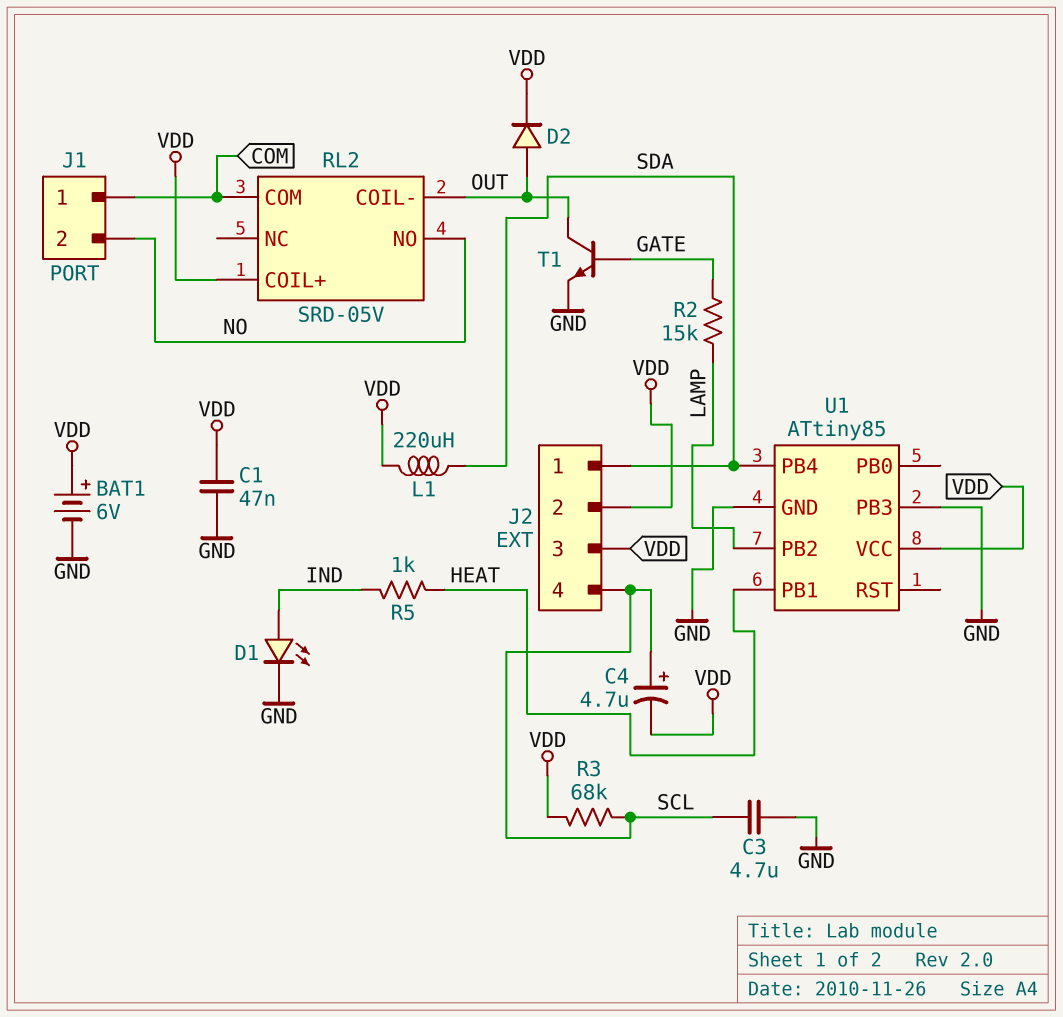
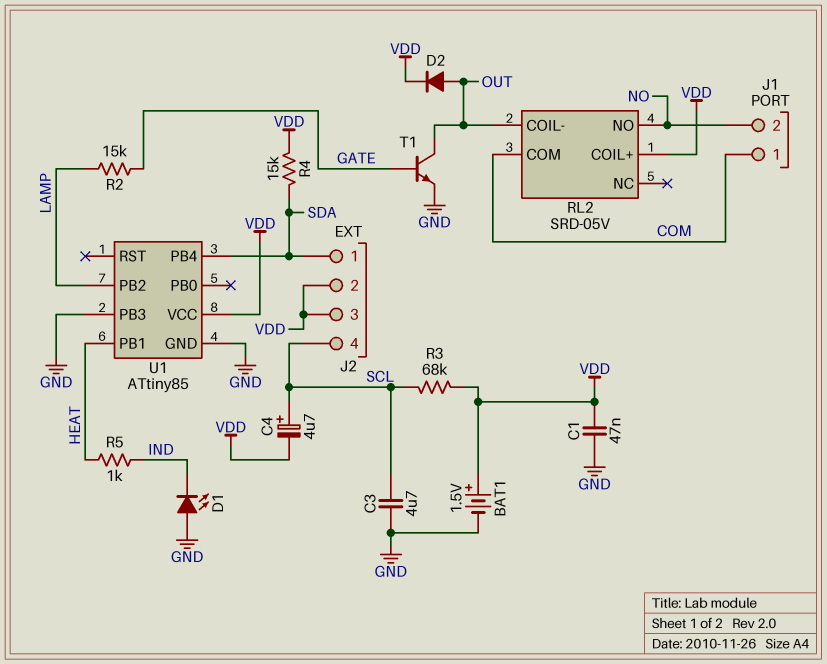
BAT1: 6V (plus VDD, minus GND) -> 1.5V (plus VDD, minus GND)
D1: LED (A IND, K GND) -> LED (A GND, K IND)
L1: 220uH (SDA, VDD) -> none
R4: none -> 15k (SDA, VDD)

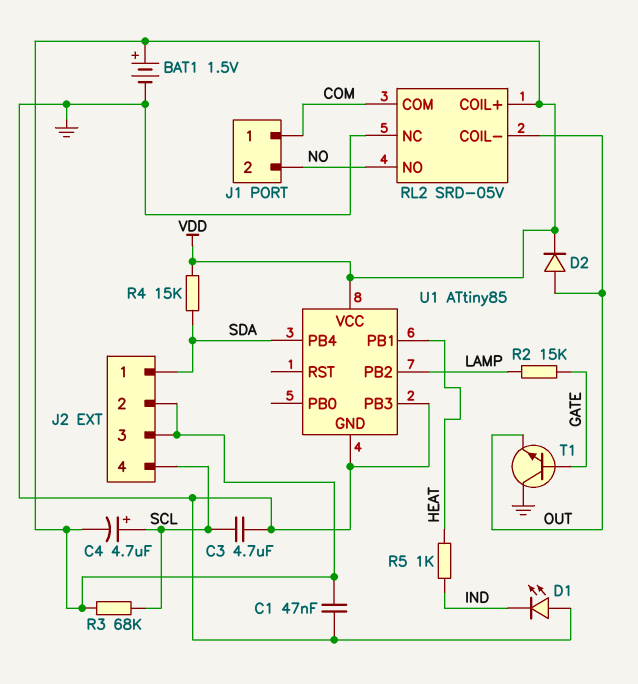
RL2 pin NC: none -> GND
T1: NPN (B GATE, C OUT, E GND) -> NPN (B GATE, C GND, E OUT)

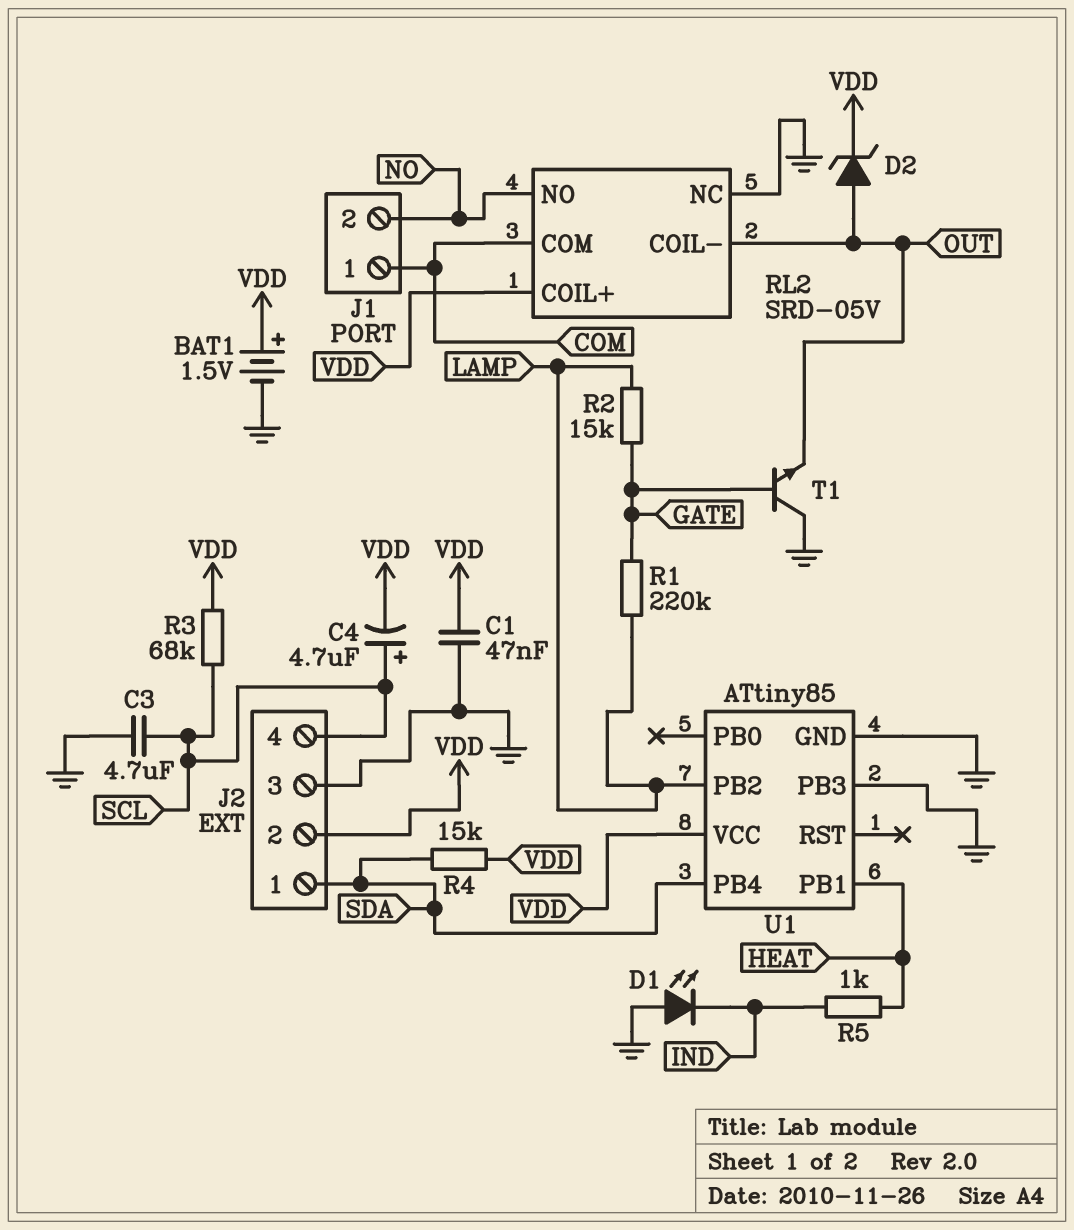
D2: diode (A OUT, K VDD) -> zener (A OUT, K VDD)
J2 pin 3: VDD -> GND
R1: none -> 220k (GATE, LAMP)

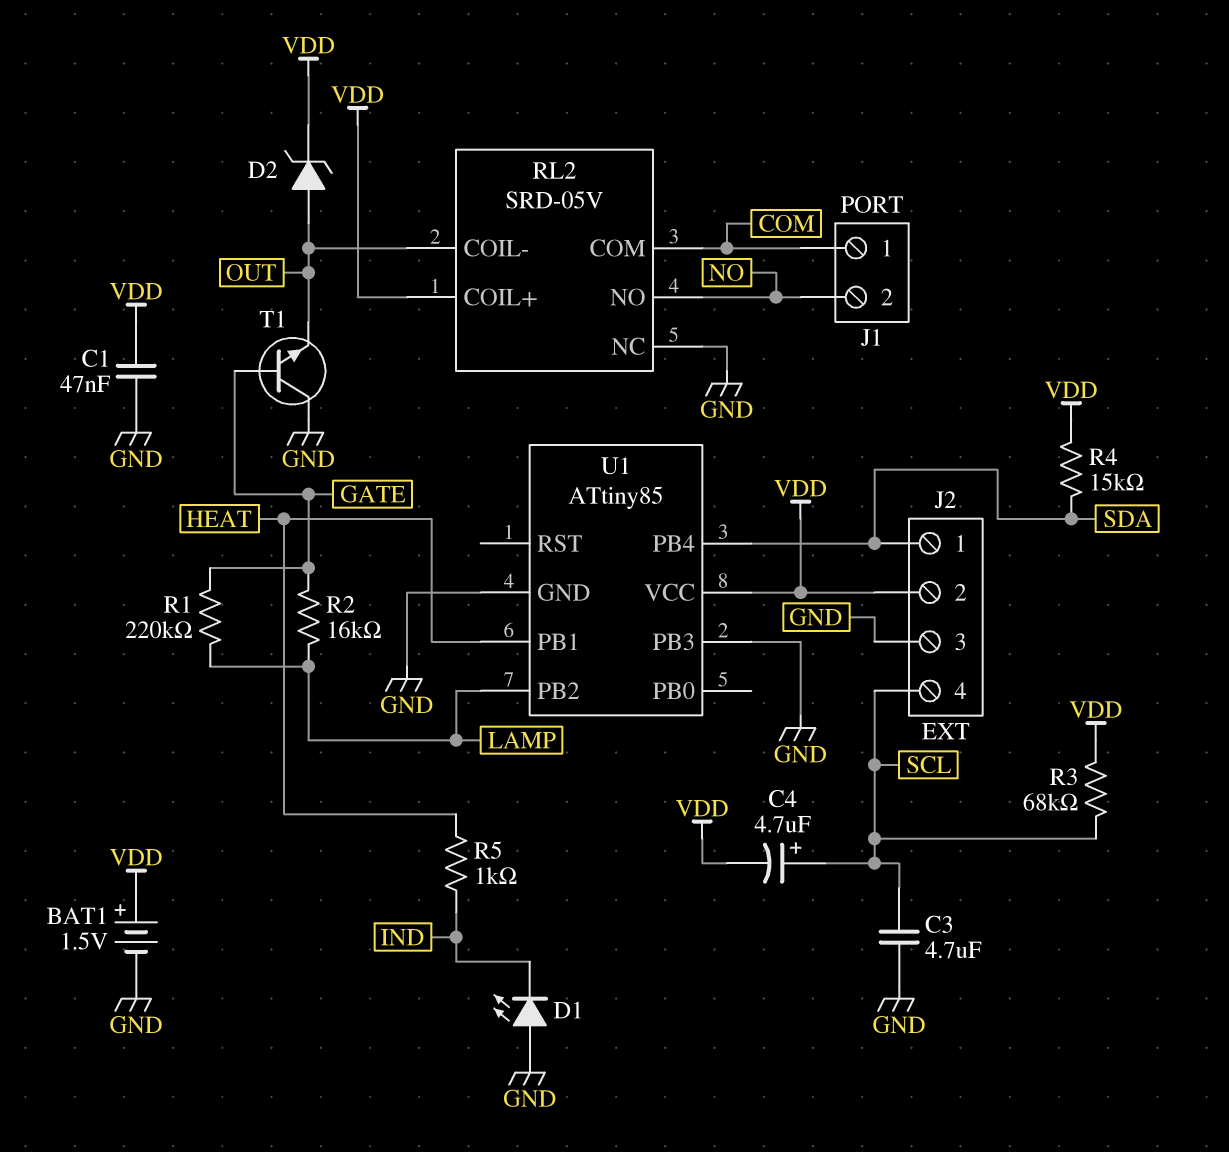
R2: 15k (GATE, LAMP) -> 16k (GATE, LAMP)

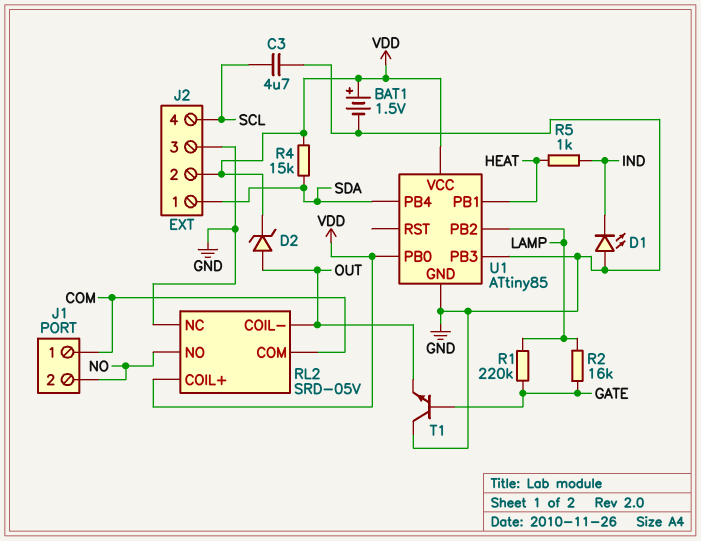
C1: 47nF (GND, VDD) -> none
C4: 4.7uF (plus SCL, minus VDD) -> none
R3: 68k (SCL, VDD) -> none
U1 pin PB0: none -> VDD

